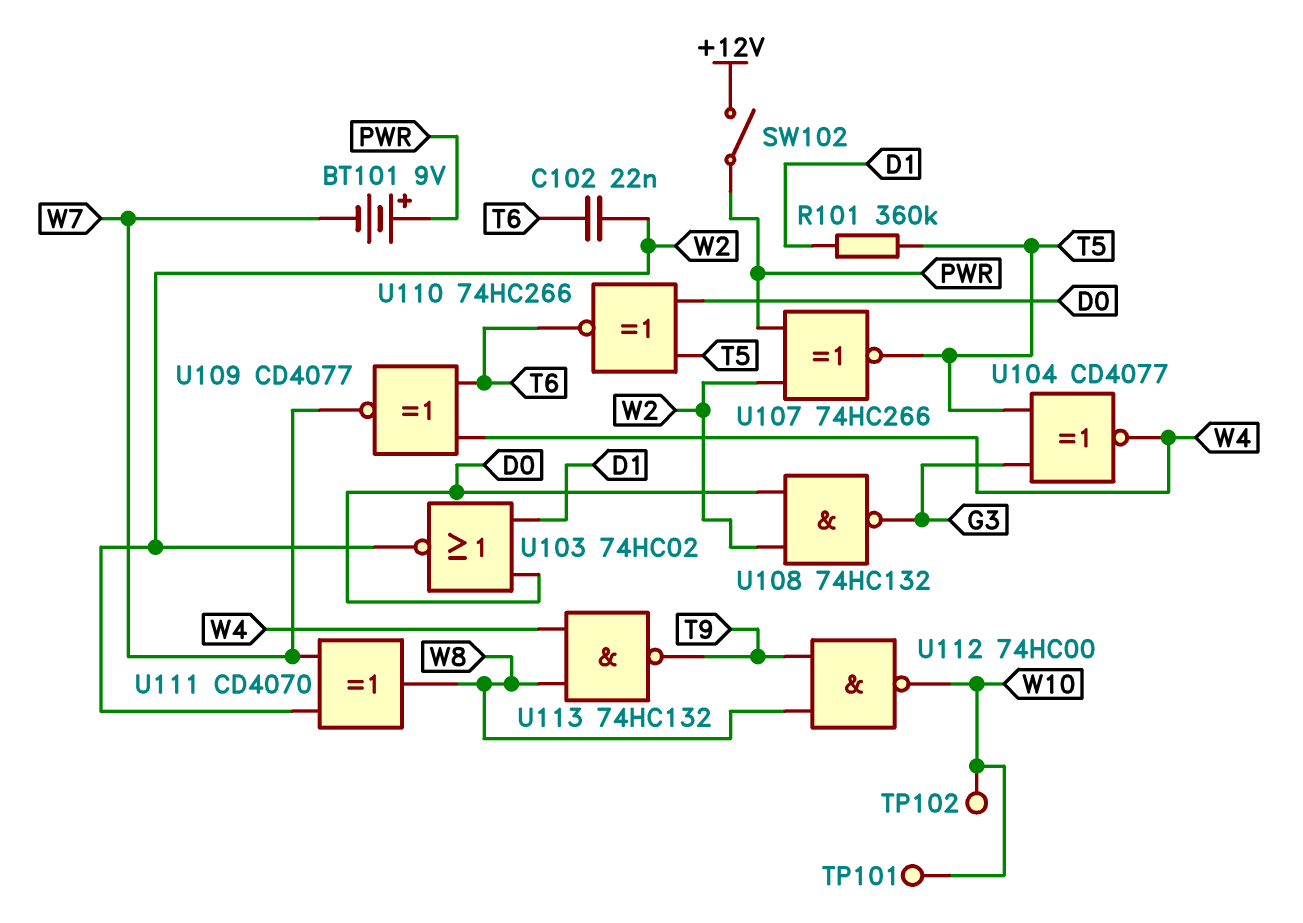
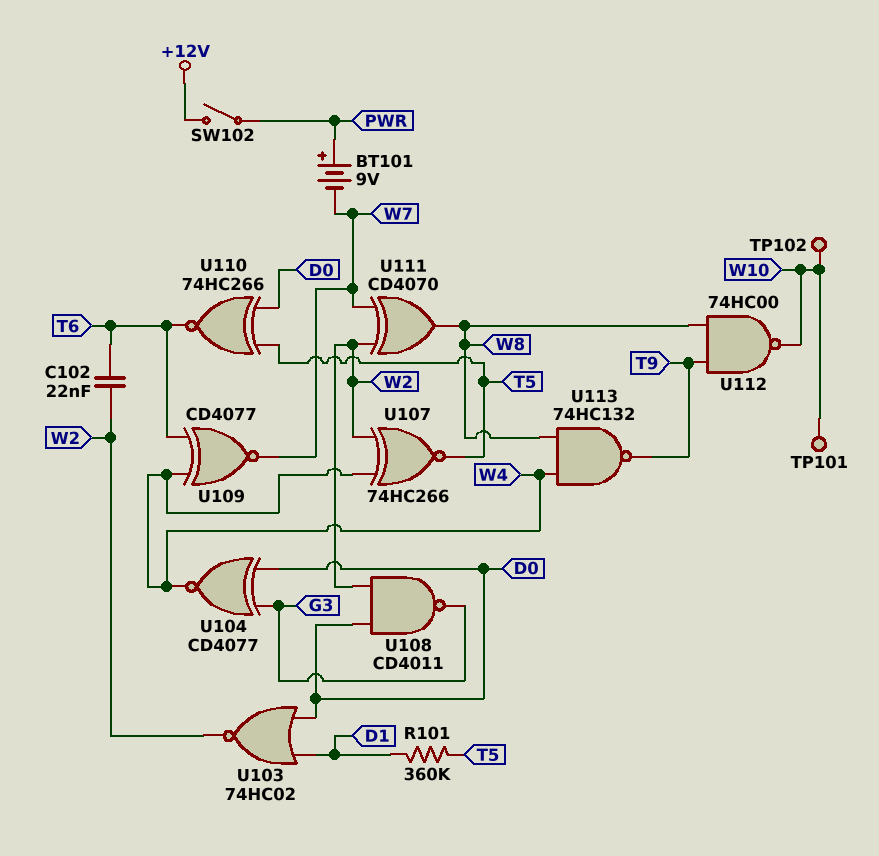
U104: XNOR CD4077 (in G3, in T5, out W4) -> XNOR CD4077 (in D0, in G3, out W4)
U107: XNOR 74HC266 (in PWR, in W2, out T5) -> XNOR 74HC266 (in W2, in W4, out T5)
U108: NAND 74HC132 (in D0, in W2, out G3) -> NAND CD4011 (in D0, in W2, out G3)

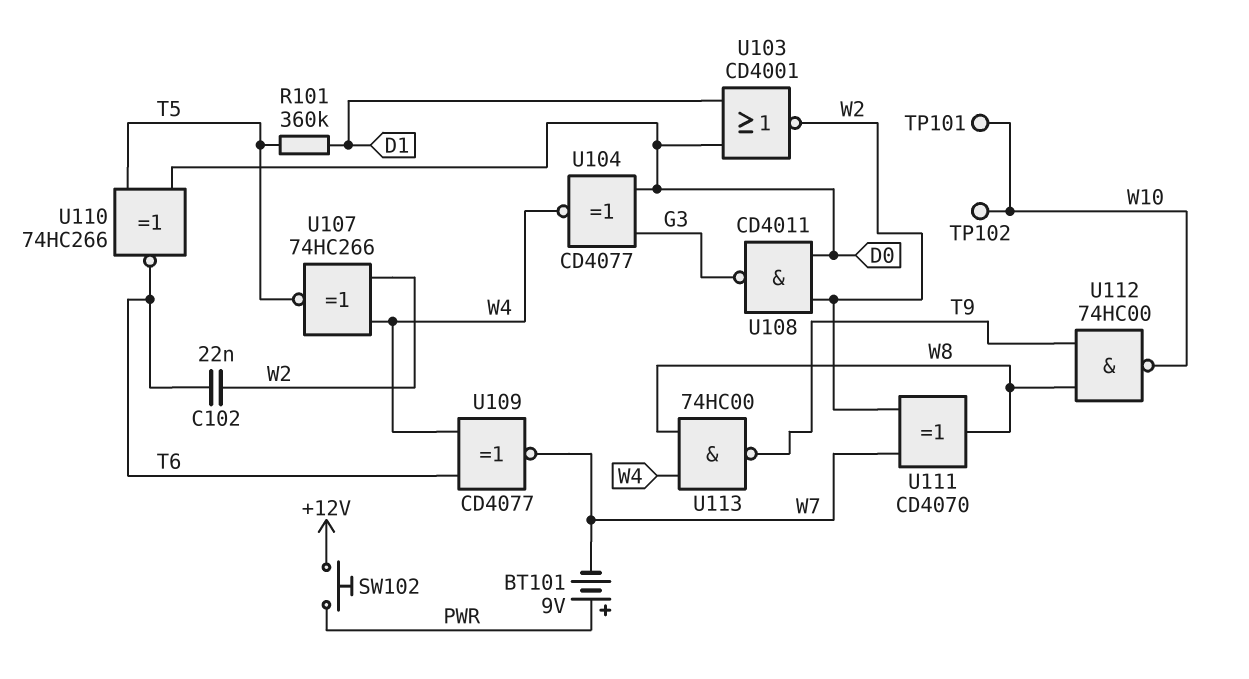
SW102: switch (+12V, PWR) -> button (+12V, PWR)
U103: NOR 74HC02 (in D0, in D1, out W2) -> NOR CD4001 (in D0, in D1, out W2)
U113: NAND 74HC132 (in W4, in W8, out T9) -> NAND 74HC00 (in W4, in W8, out T9)

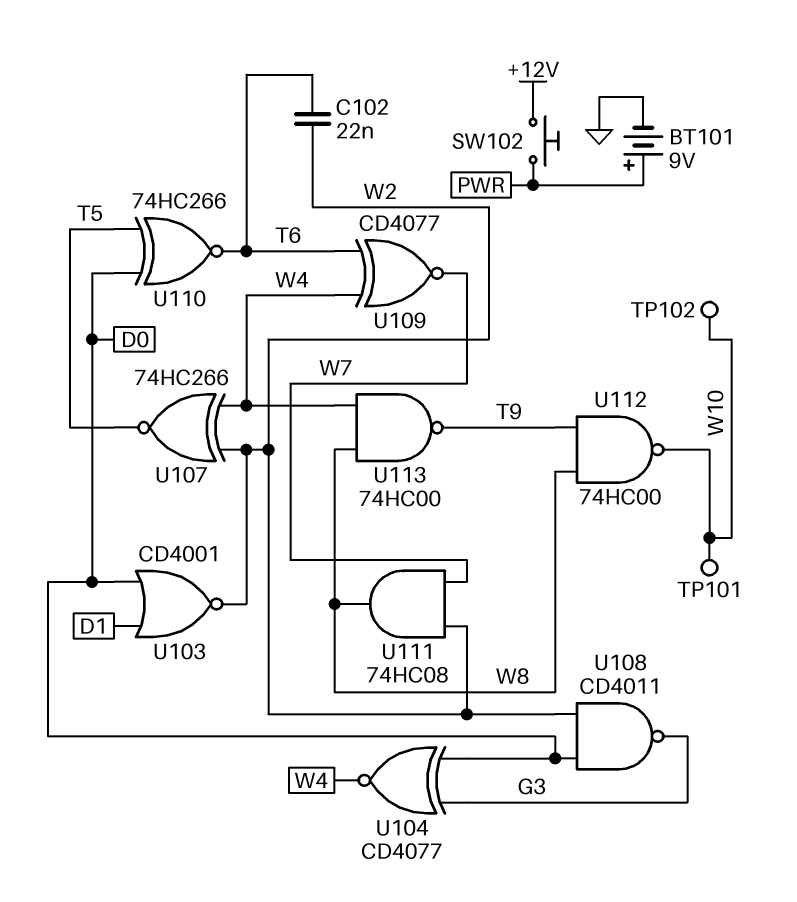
BT101: 9V (plus PWR, minus W7) -> 9V (plus PWR, minus GND)
R101: 360k (D1, T5) -> none
U111: XOR CD4070 (in W2, in W7, out W8) -> AND 74HC08 (in W2, in W7, out W8)

